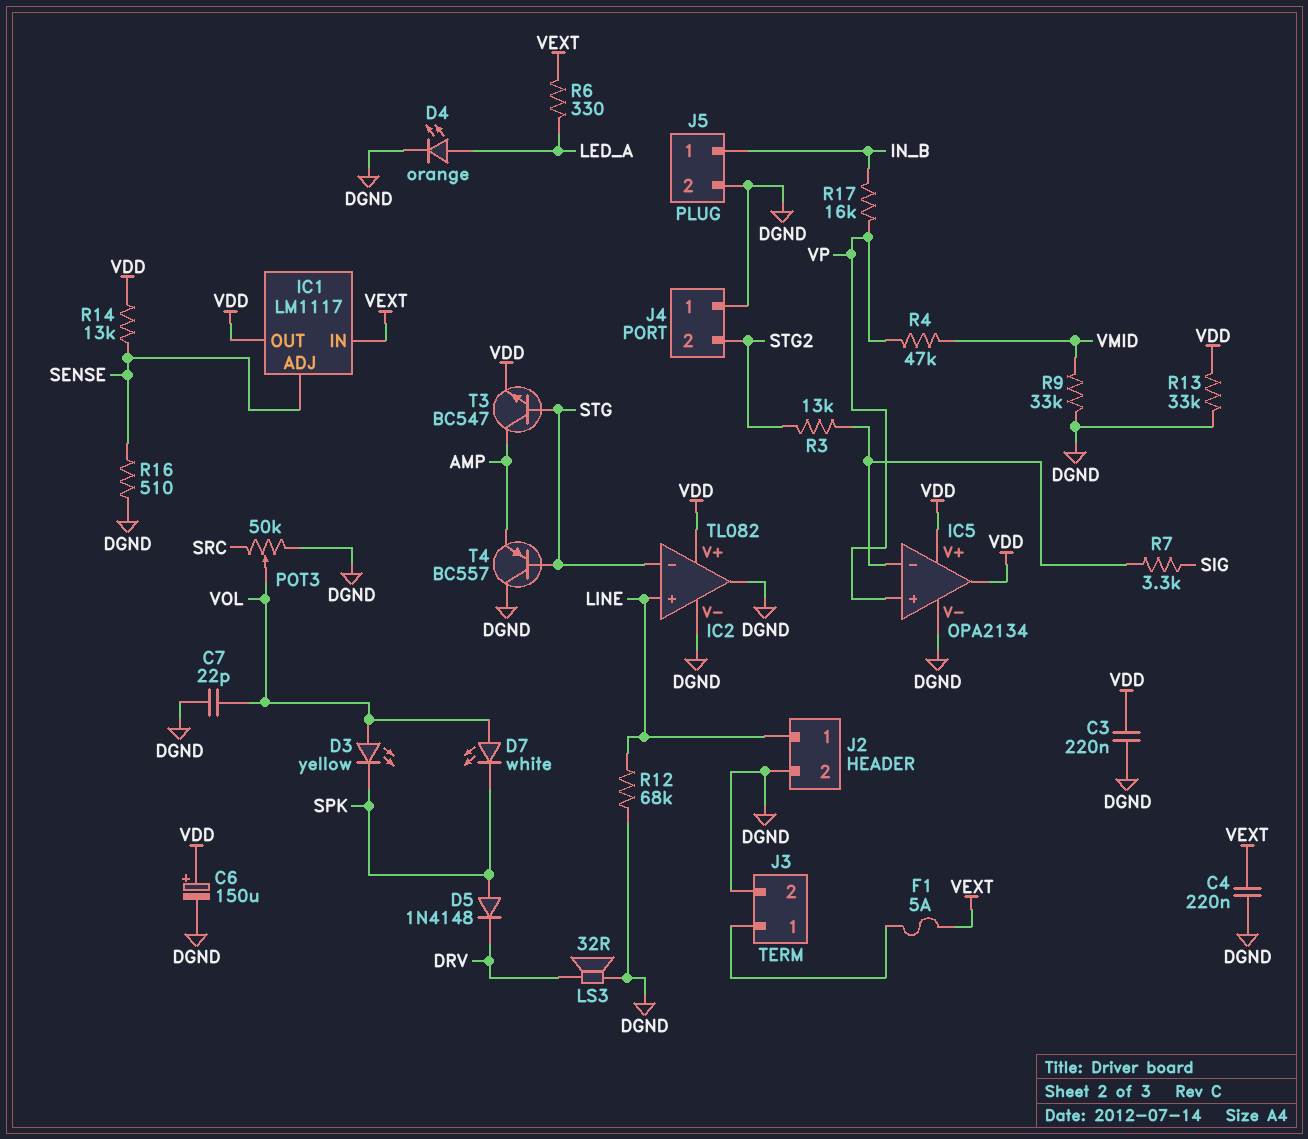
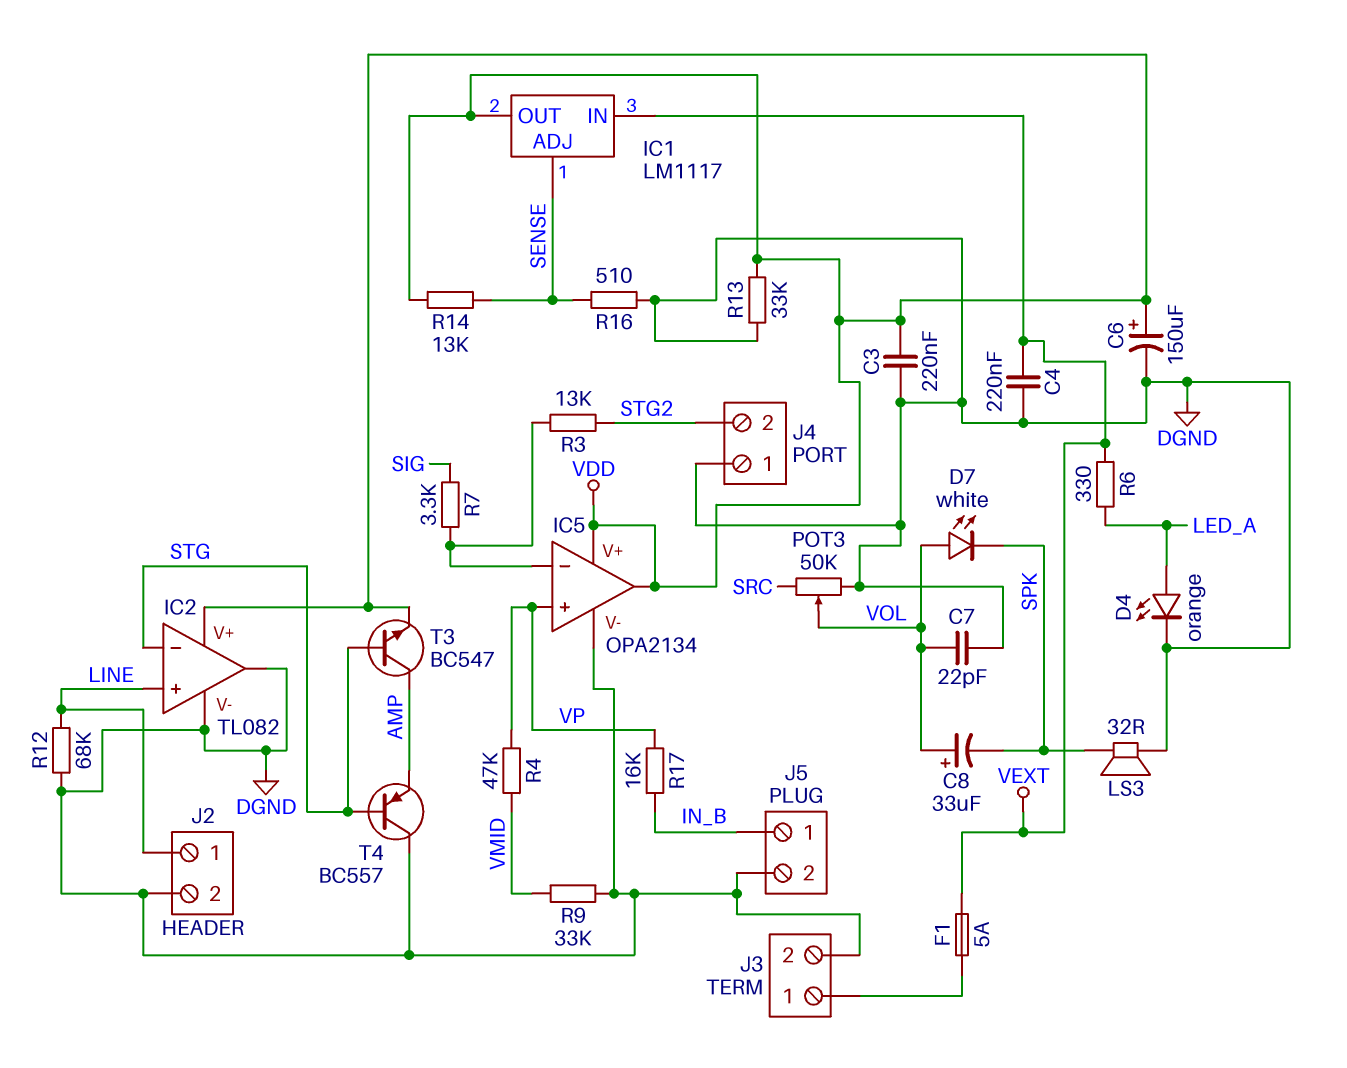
C8: none -> 33uF (plus VOL, minus SPK)
D3: LED yellow (A VOL, K SPK) -> none
D5: diode 1N4148 (A SPK, K DRV) -> none
LS3: speaker 32R (DGND, DRV) -> speaker 32R (DGND, SPK)

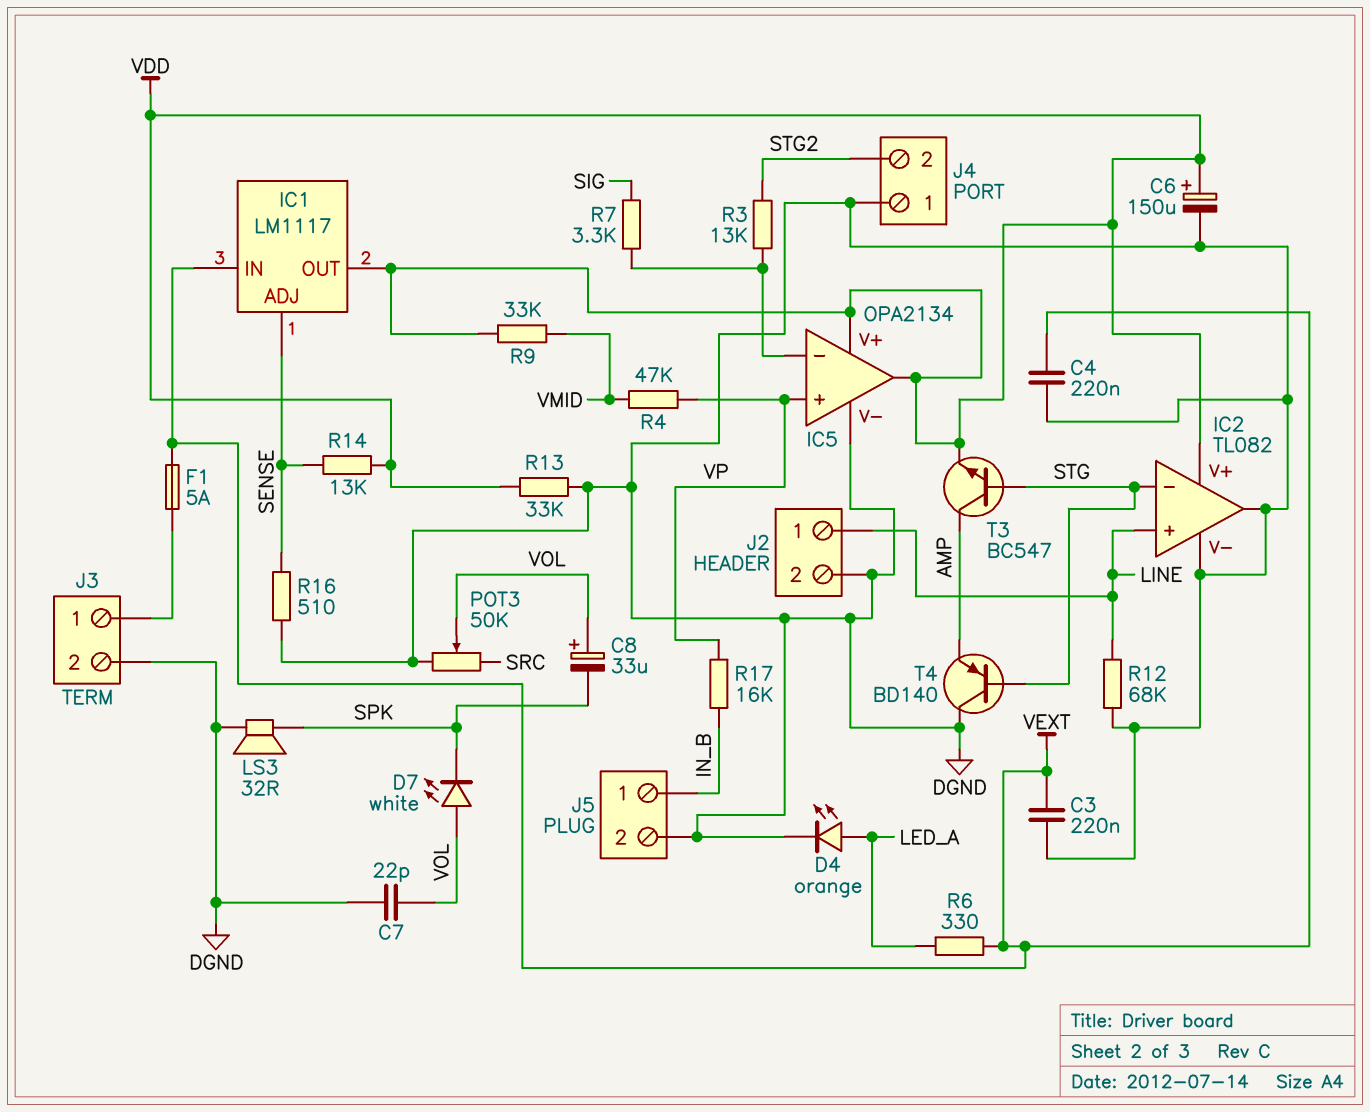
C3: 220nF (DGND, VDD) -> 220nF (DGND, VEXT)
R9: 33k (DGND, VMID) -> 33k (VDD, VMID)
T4: PNP BC557 (B STG, C DGND, E AMP) -> PNP BD140 (B STG, C DGND, E AMP)

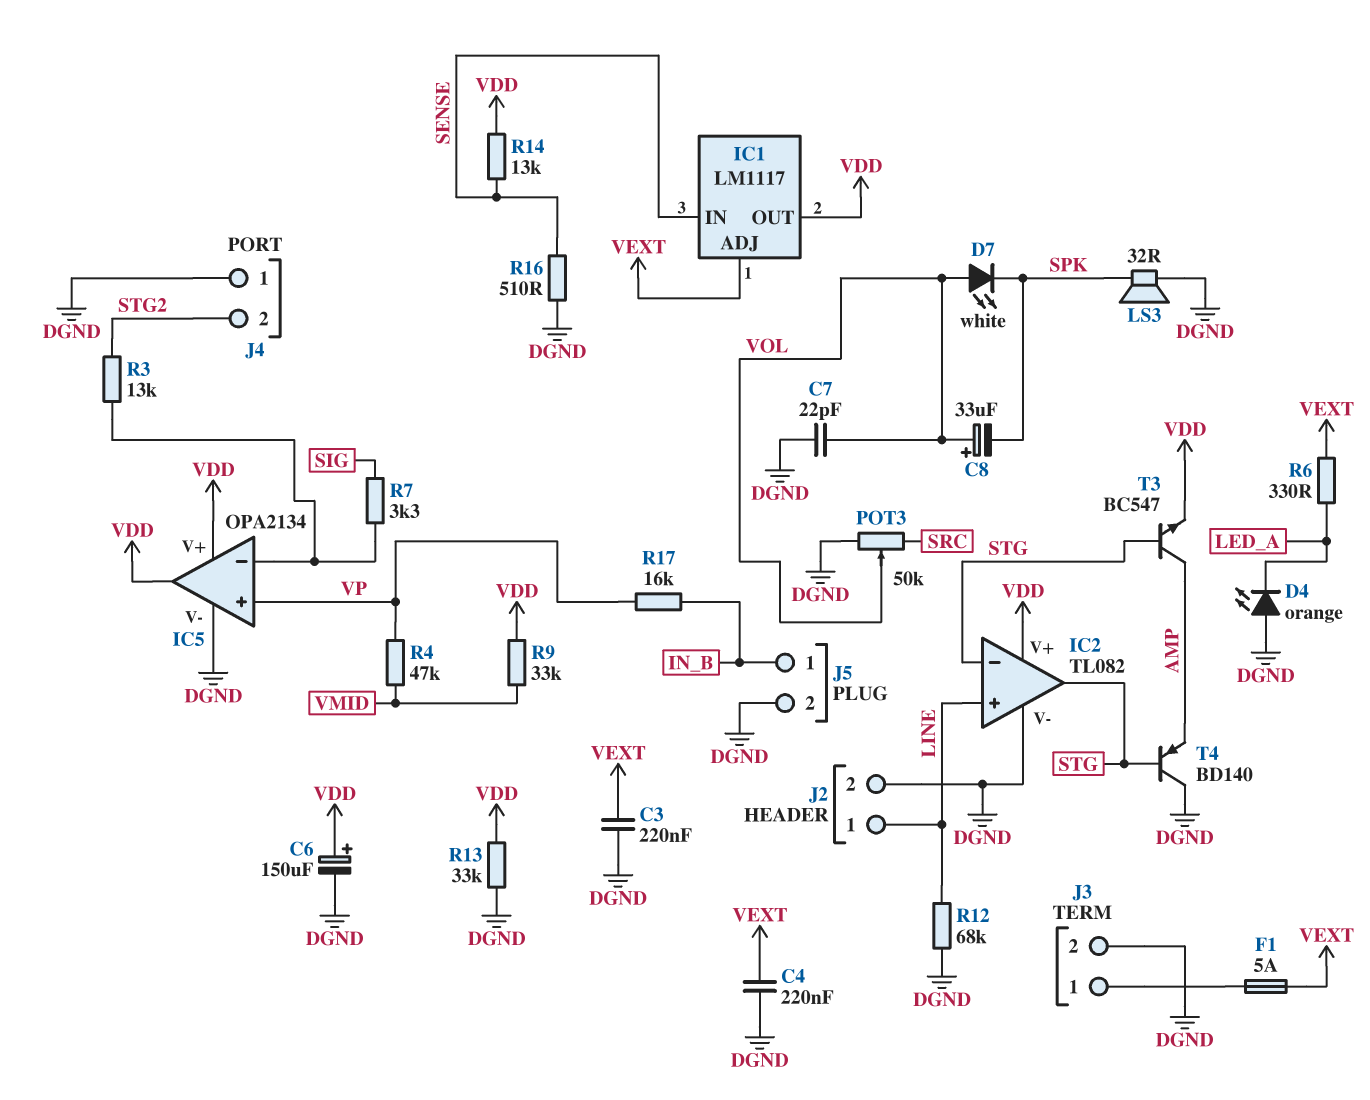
D4: LED orange (A LED_A, K DGND) -> LED orange (A DGND, K LED_A)
IC1 pin ADJ: SENSE -> VEXT
IC1 pin IN: VEXT -> SENSE
IC2 pin out: DGND -> STG

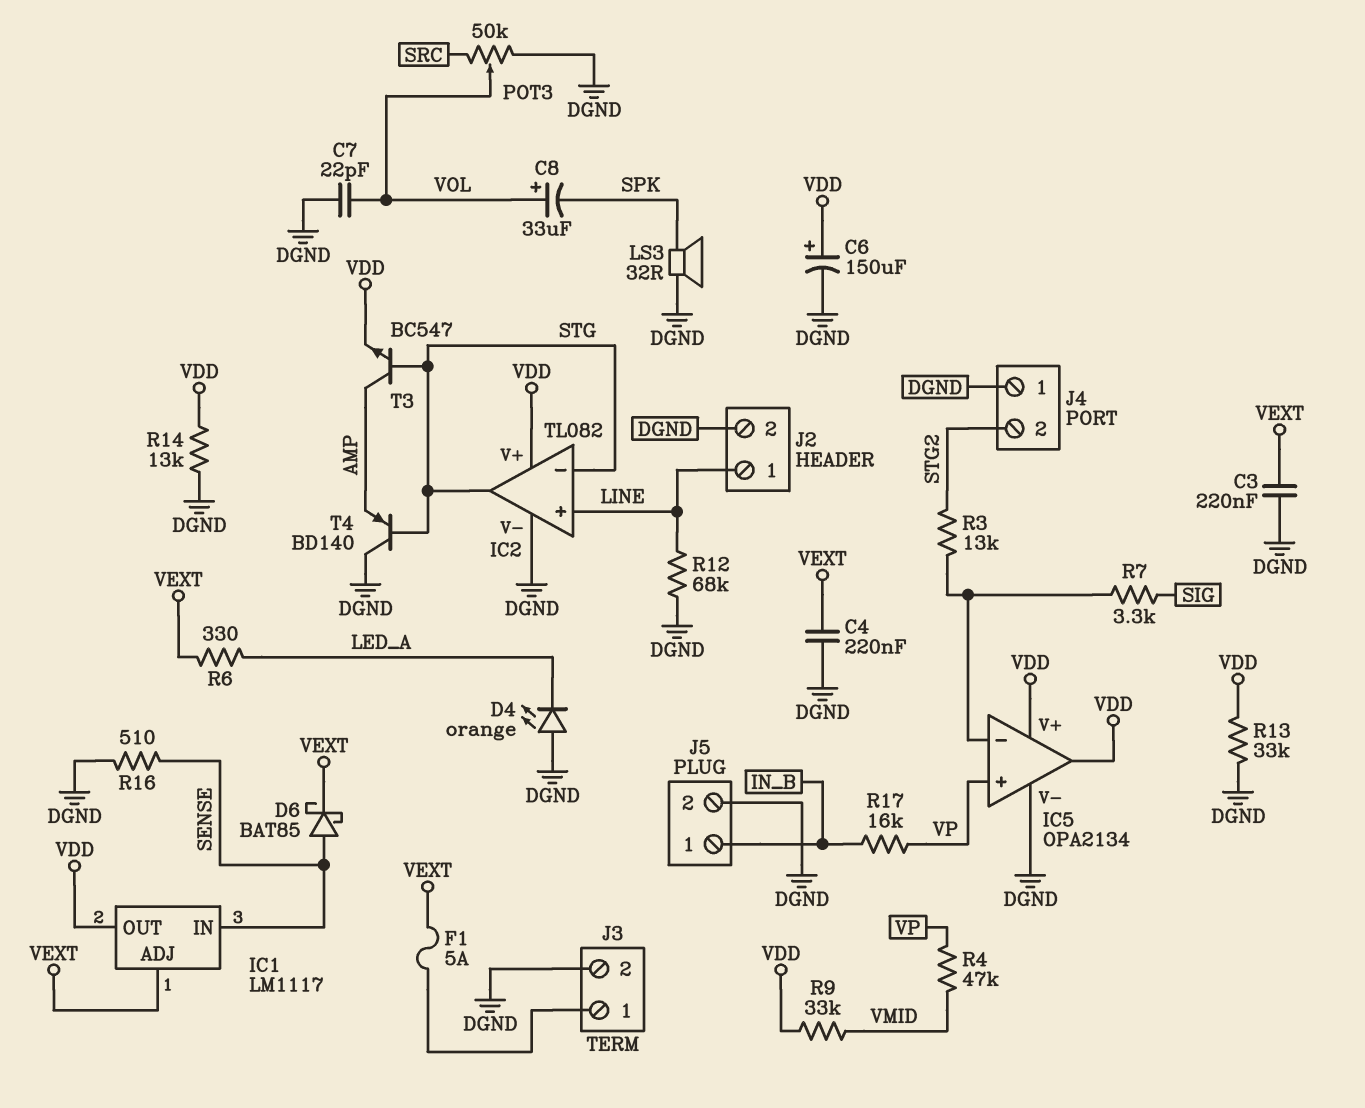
D6: none -> schottky BAT85 (A SENSE, K VEXT)
D7: LED white (A VOL, K SPK) -> none
R14: 13k (SENSE, VDD) -> 13k (DGND, VDD)

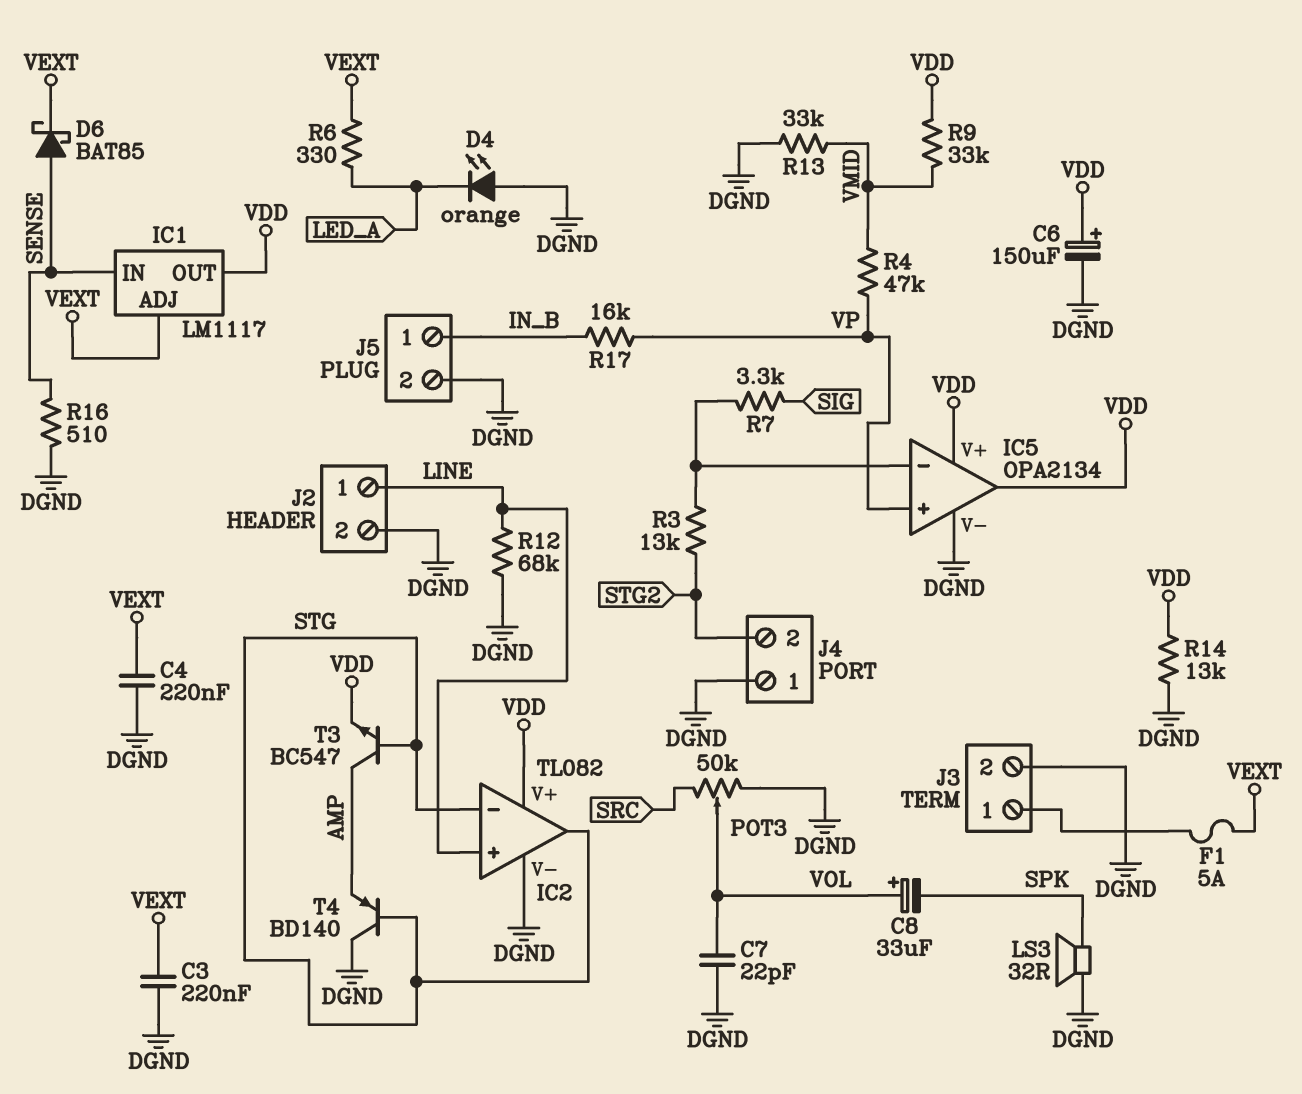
R13: 33k (DGND, VDD) -> 33k (DGND, VMID)

